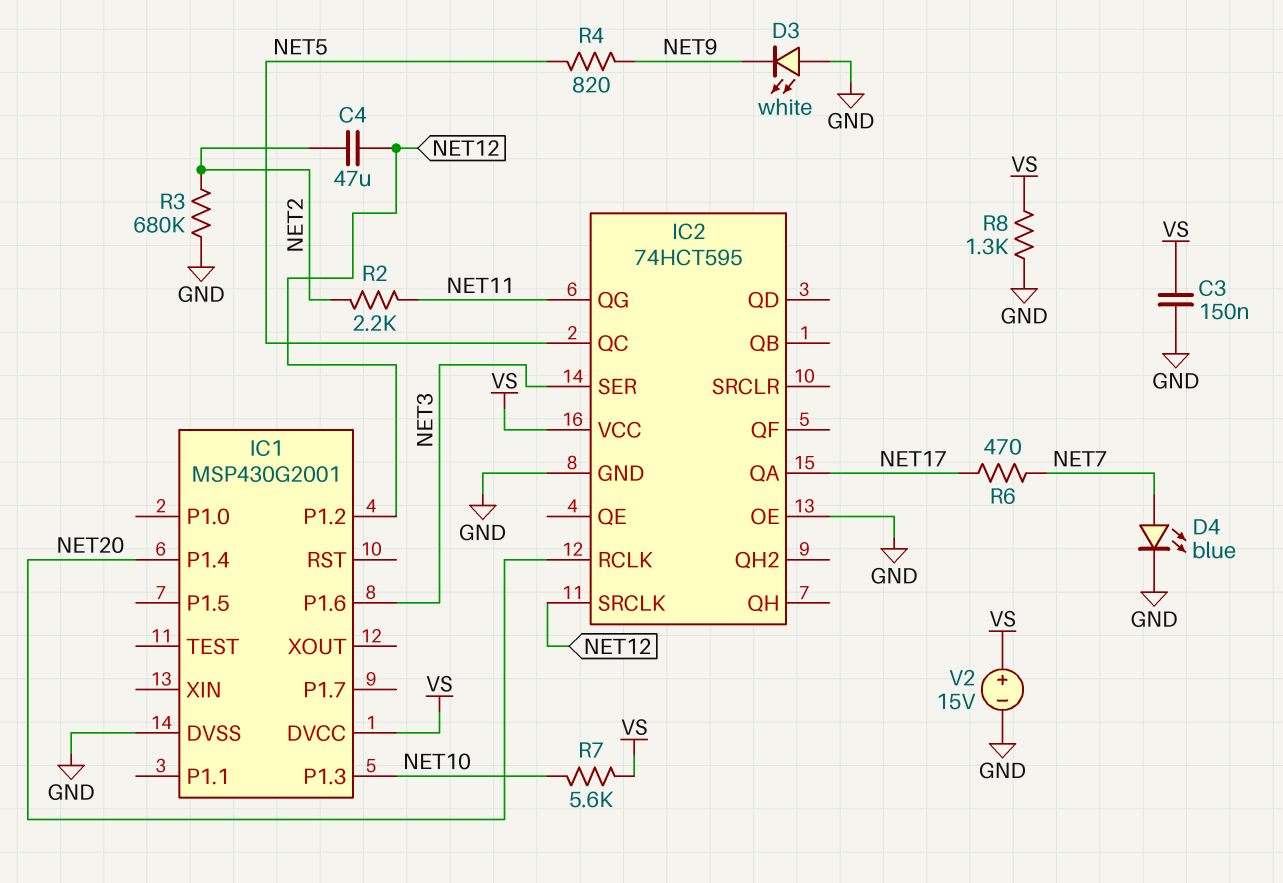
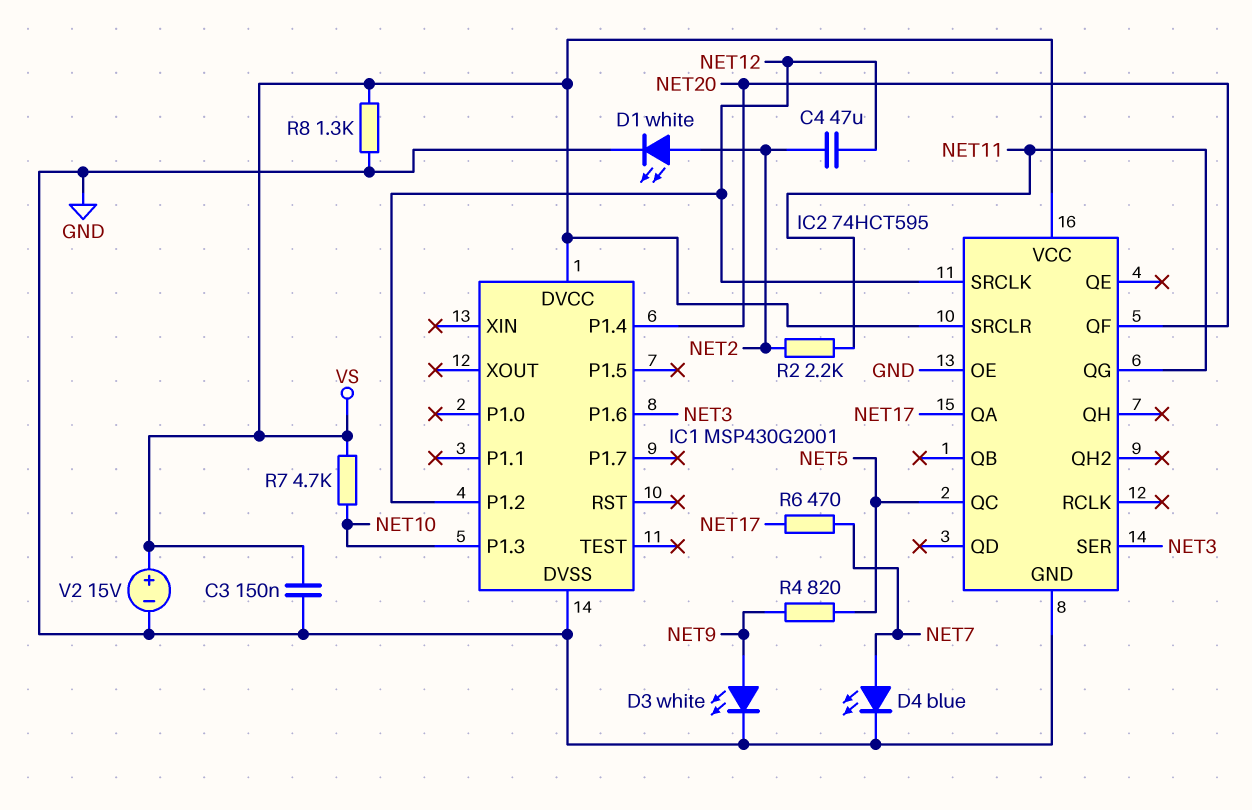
D1: none -> LED white (A NET2, K GND)
D3: LED white (A GND, K NET9) -> LED white (A NET9, K GND)
IC2 pin QF: none -> NET20
IC2 pin RCLK: NET20 -> none
IC2 pin SRCLR: none -> VS
R3: 680k (GND, NET2) -> none
R7: 5.6k (NET10, VS) -> 4.7k (NET10, VS)

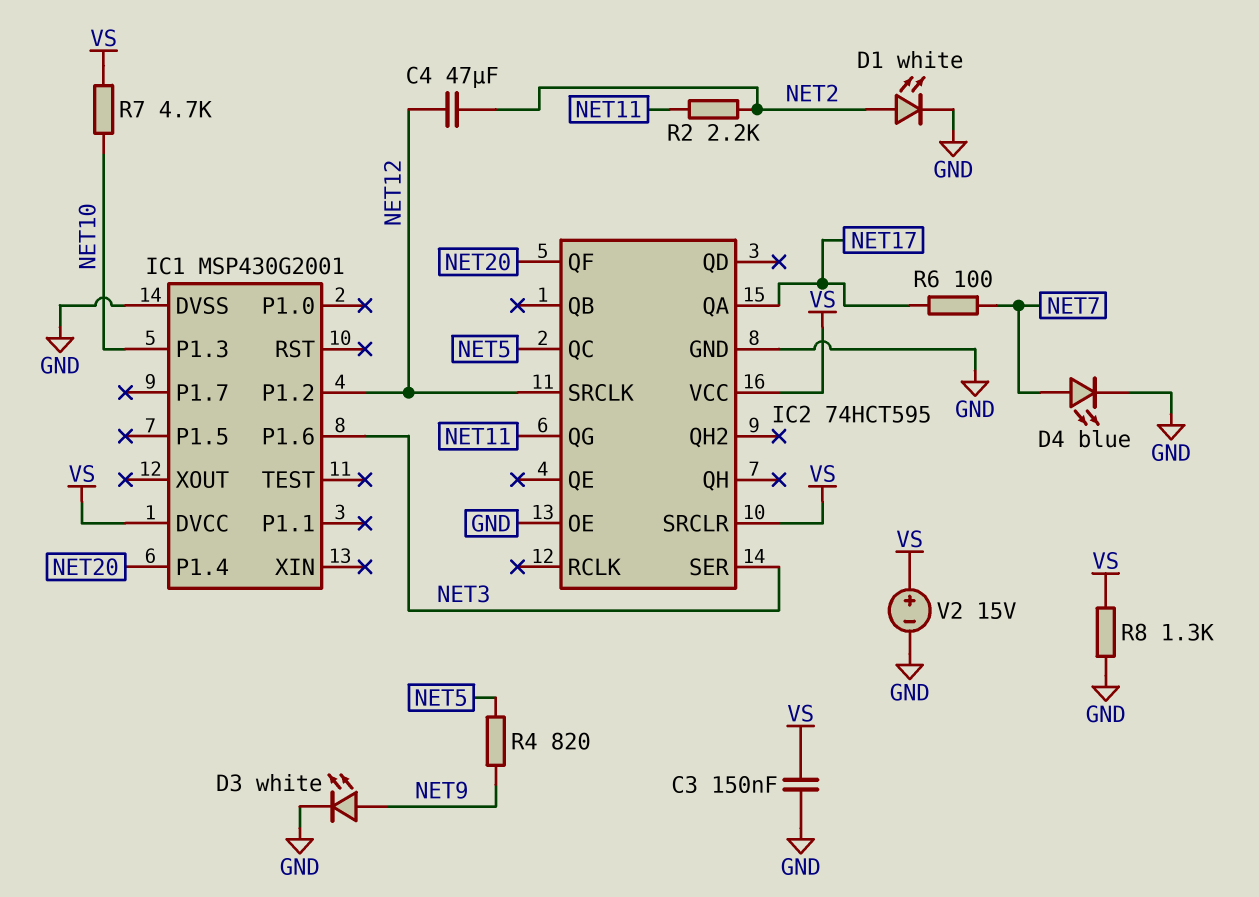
R6: 470 (NET7, NET17) -> 100 (NET7, NET17)

